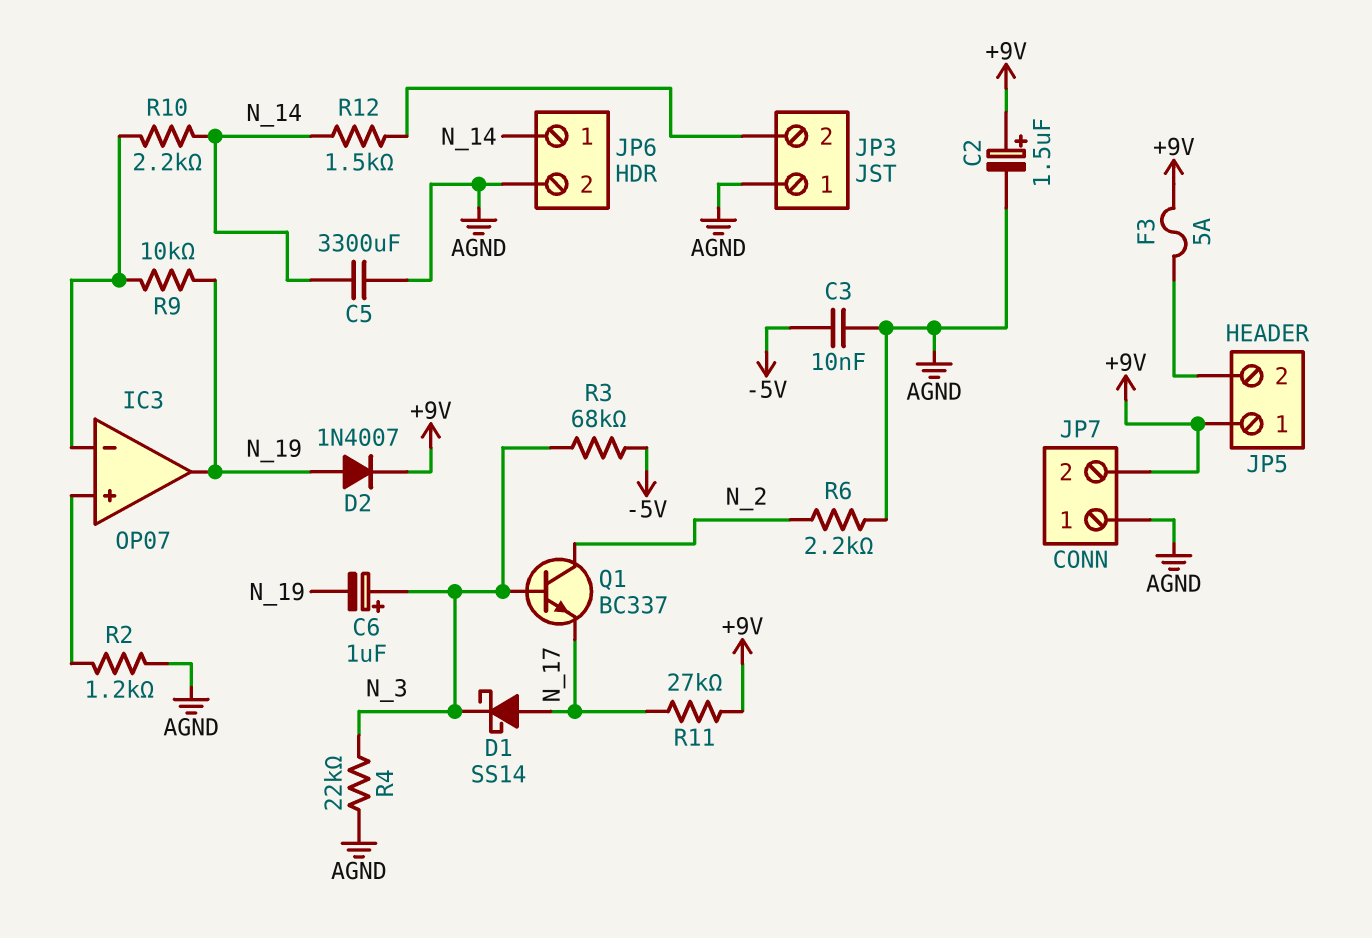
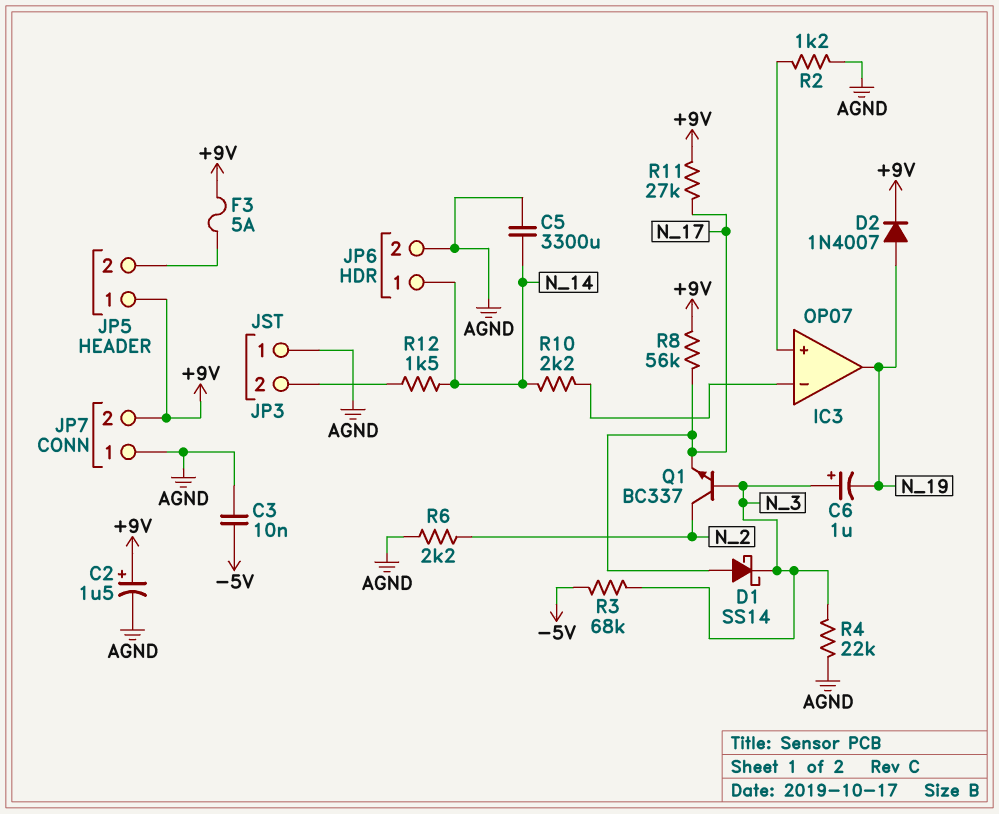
R8: none -> 56k (+9V, N_17)
R9: 10k (IC3/in-, N_19) -> none

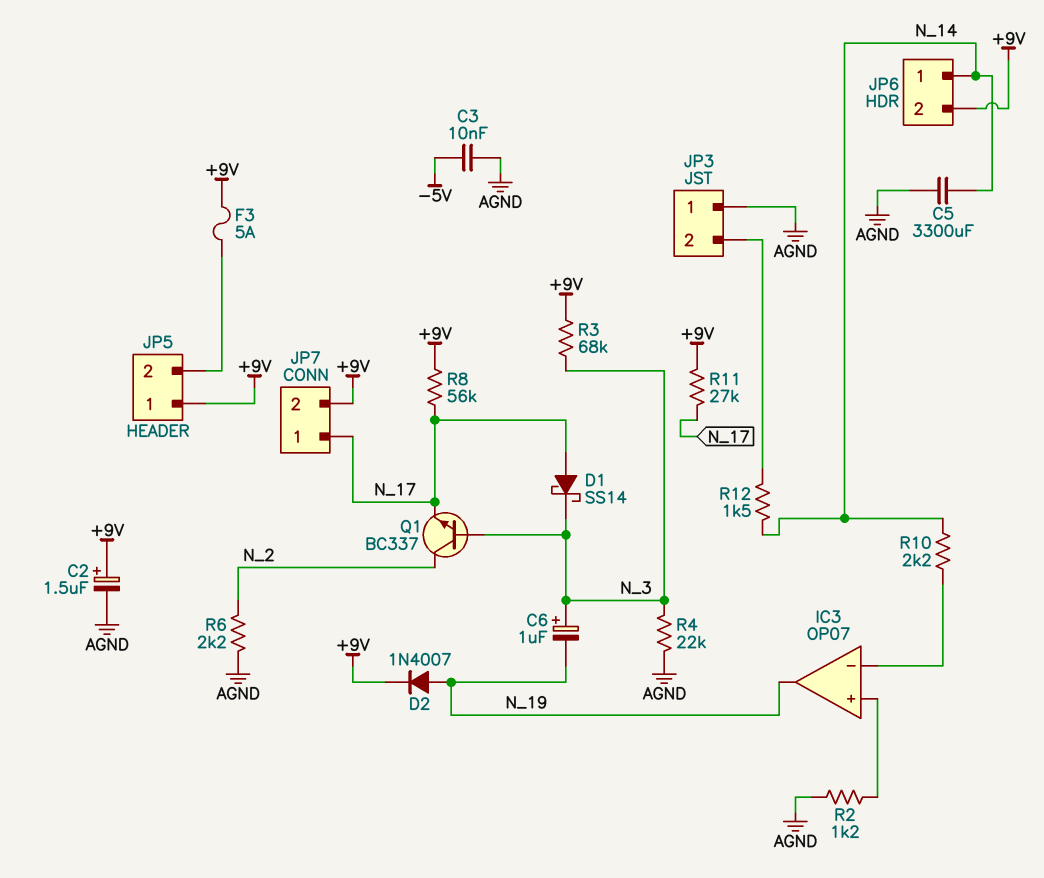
JP6 pin 2: AGND -> +9V
JP7 pin 1: AGND -> N_17
R3: 68k (-5V, N_3) -> 68k (+9V, N_3)

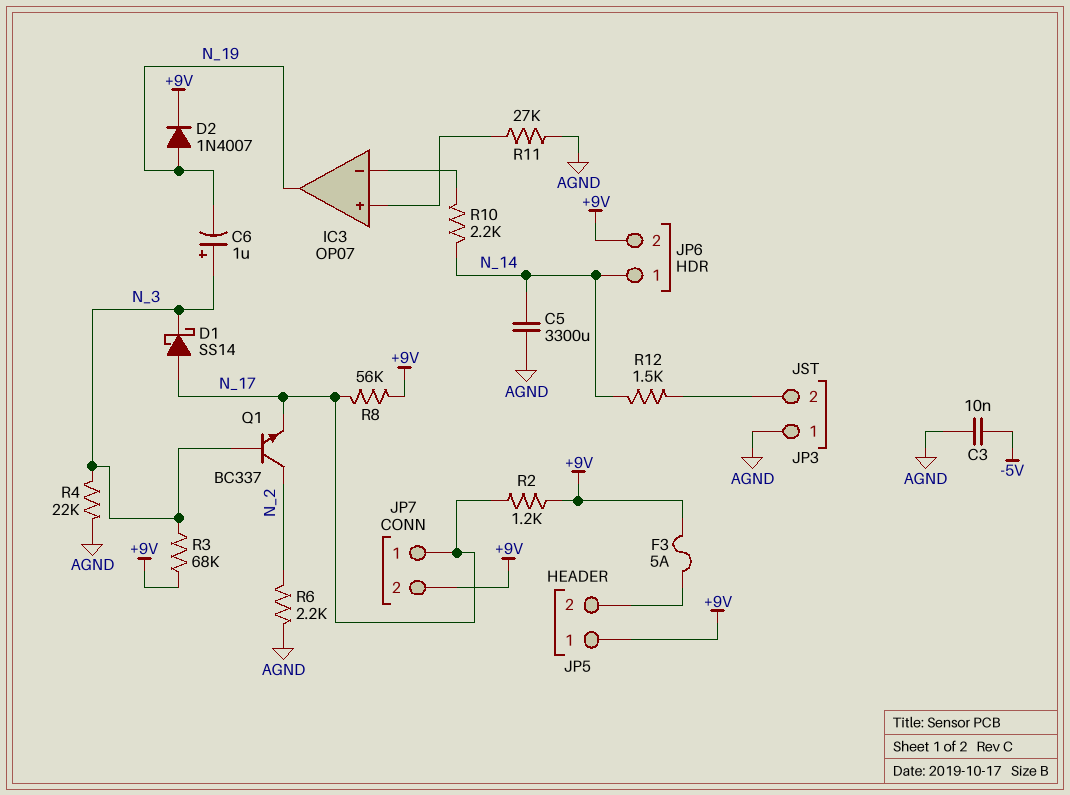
C2: 1.5uF (plus +9V, minus AGND) -> none
R2: 1.2k (AGND, IC3/in+) -> 1.2k (+9V, N_17)
R11: 27k (+9V, N_17) -> 27k (AGND, IC3/in+)

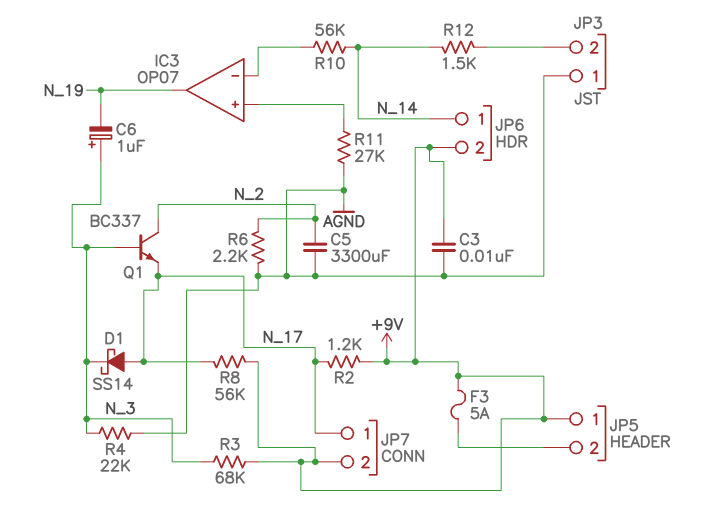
C3: 10nF (-5V, AGND) -> 10nF (+9V, AGND)
C5: 3300uF (AGND, N_14) -> 3300uF (AGND, N_2)
D2: diode 1N4007 (A N_19, K +9V) -> none
R10: 2.2k (IC3/in-, N_14) -> 56k (IC3/in-, N_14)

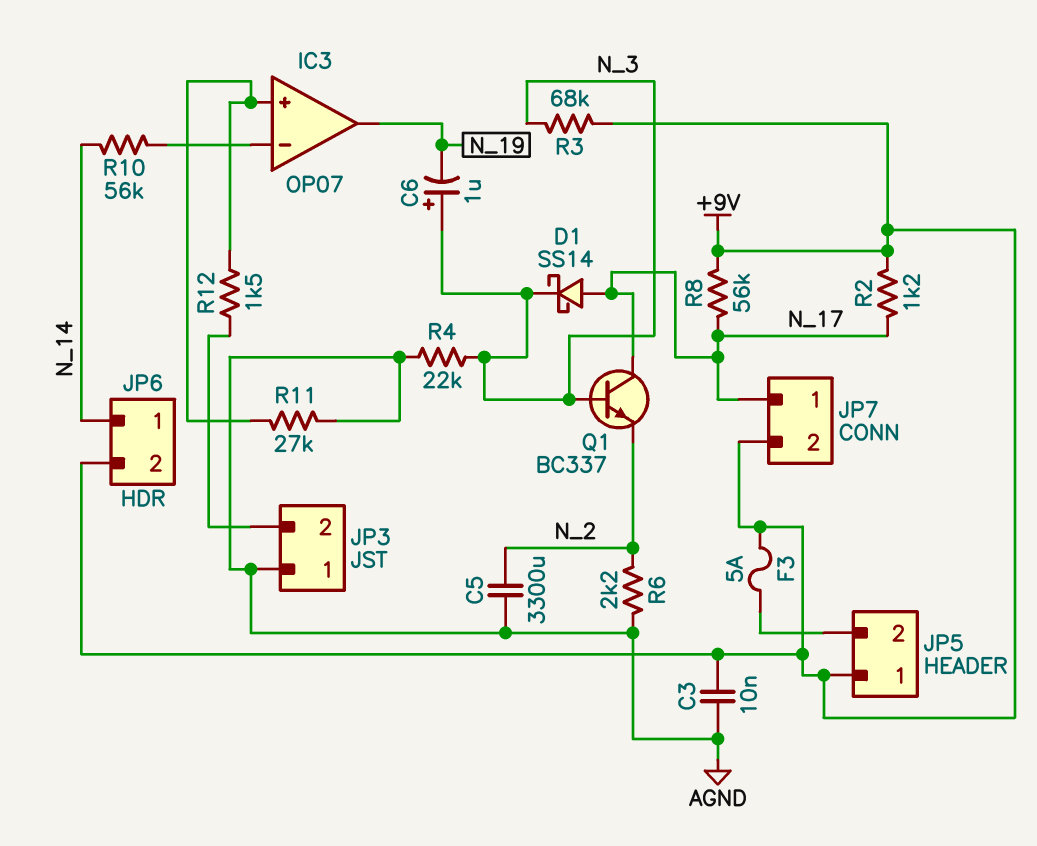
Q1: NPN BC337 (B N_3, C N_2, E N_17) -> NPN BC337 (B N_3, C N_17, E N_2)
R12: 1.5k (JP3/2, N_14) -> 1.5k (IC3/in+, JP3/2)

